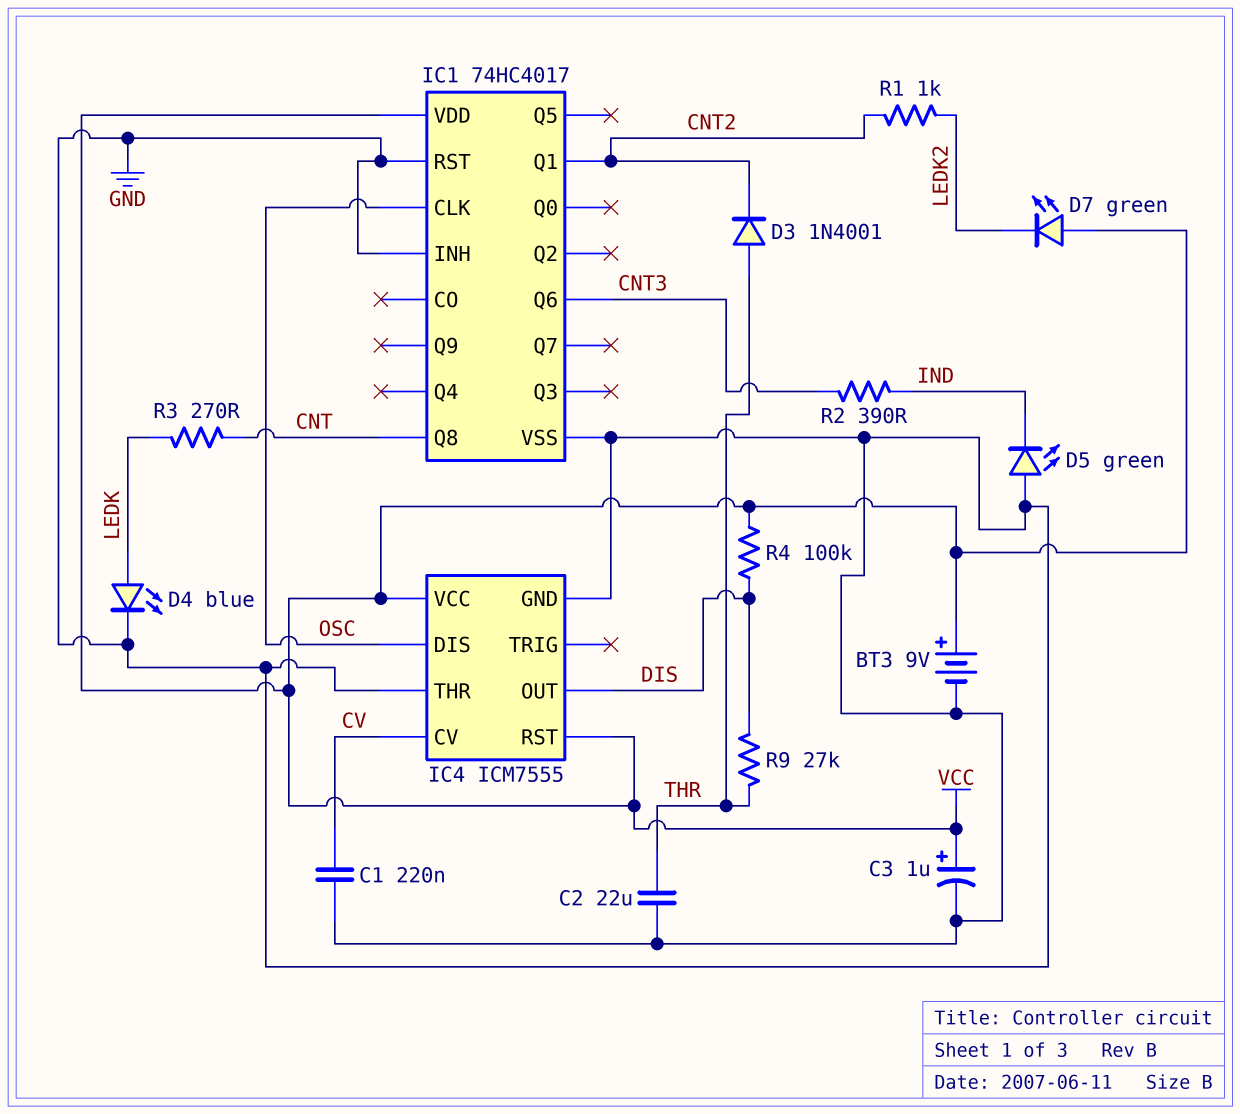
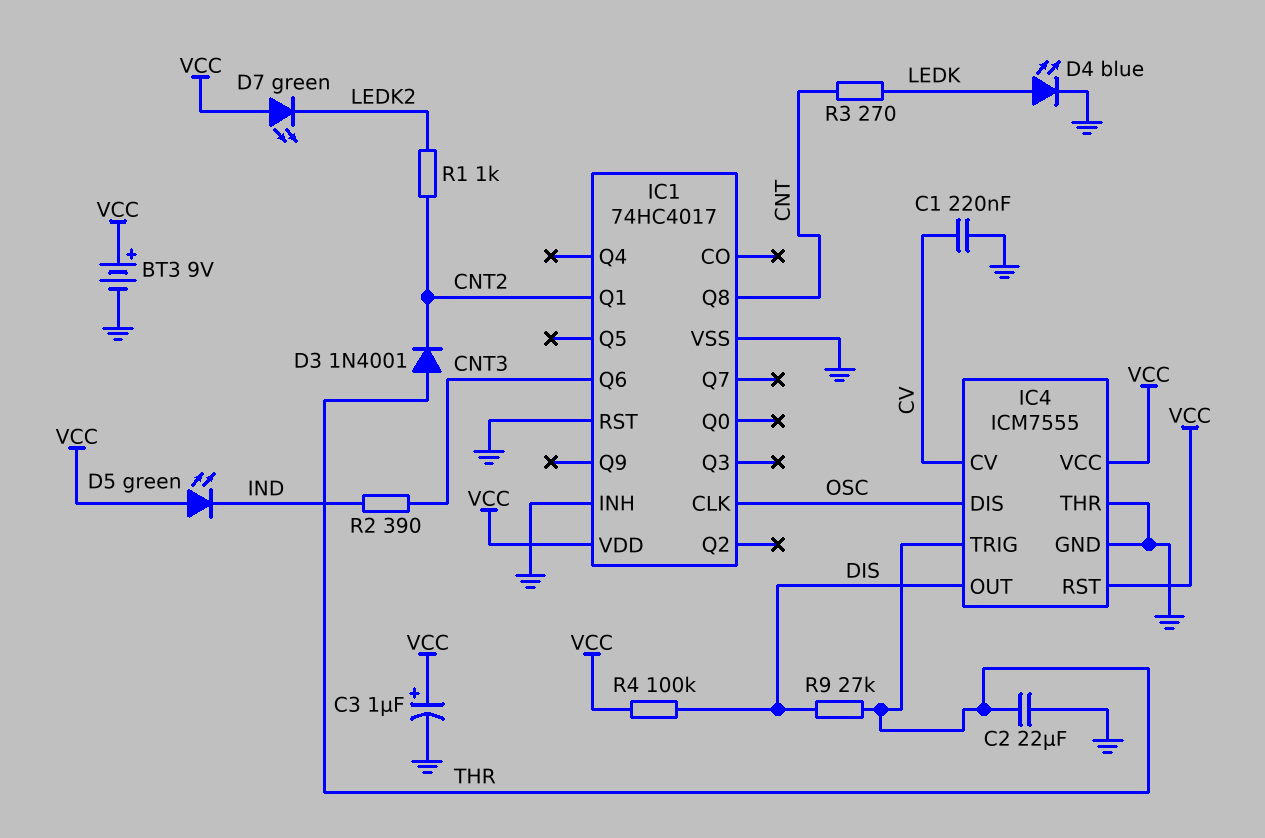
D5: LED green (A GND, K IND) -> LED green (A VCC, K IND)
IC4 pin TRIG: none -> THR

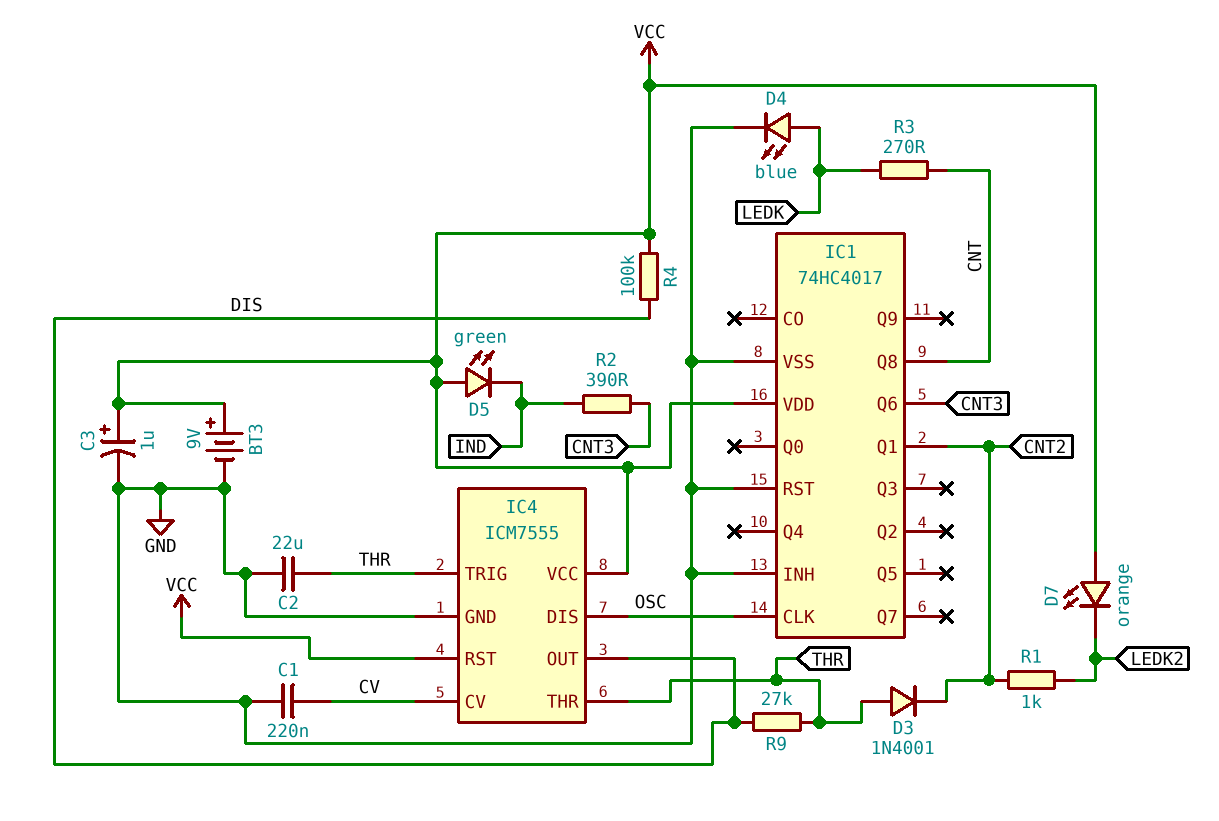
D7: LED green (A VCC, K LEDK2) -> LED orange (A VCC, K LEDK2)
IC4 pin THR: GND -> THR

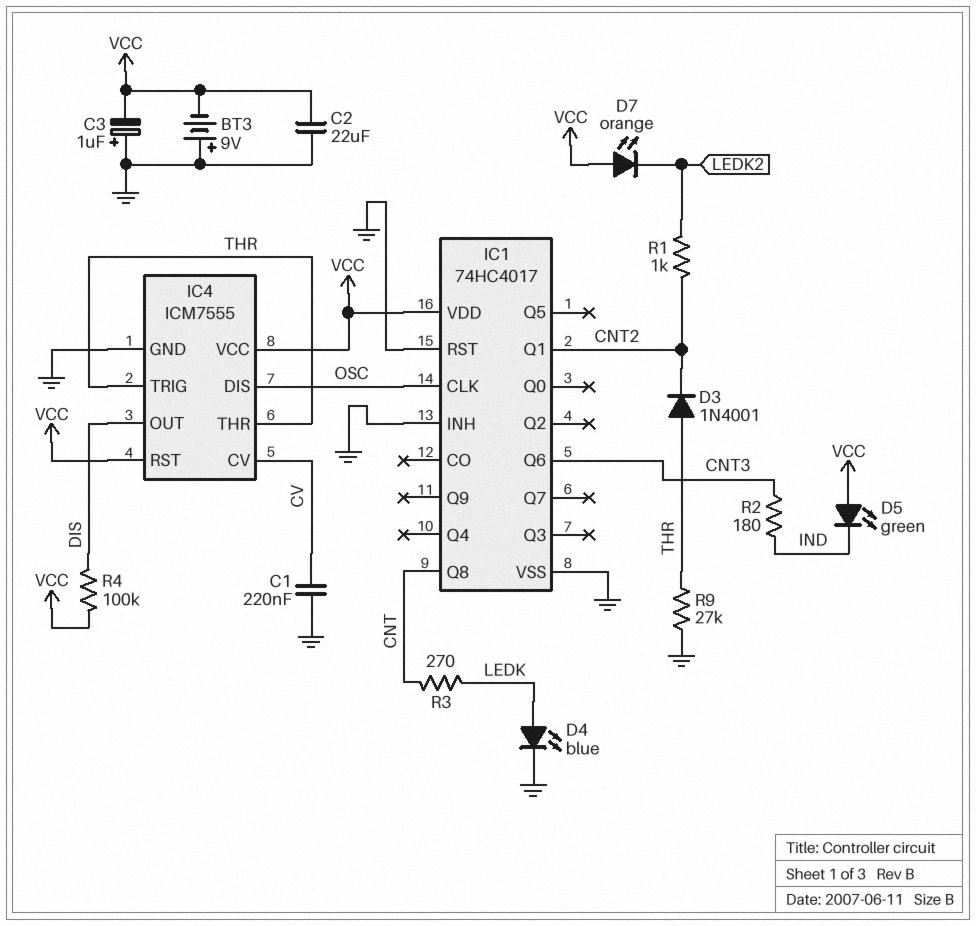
BT3: 9V (plus VCC, minus GND) -> 9V (plus GND, minus VCC)
C2: 22uF (GND, THR) -> 22uF (GND, VCC)
C3: 1uF (plus VCC, minus GND) -> 1uF (plus GND, minus VCC)
R2: 390 (CNT3, IND) -> 180 (CNT3, IND)
R9: 27k (DIS, THR) -> 27k (GND, THR)

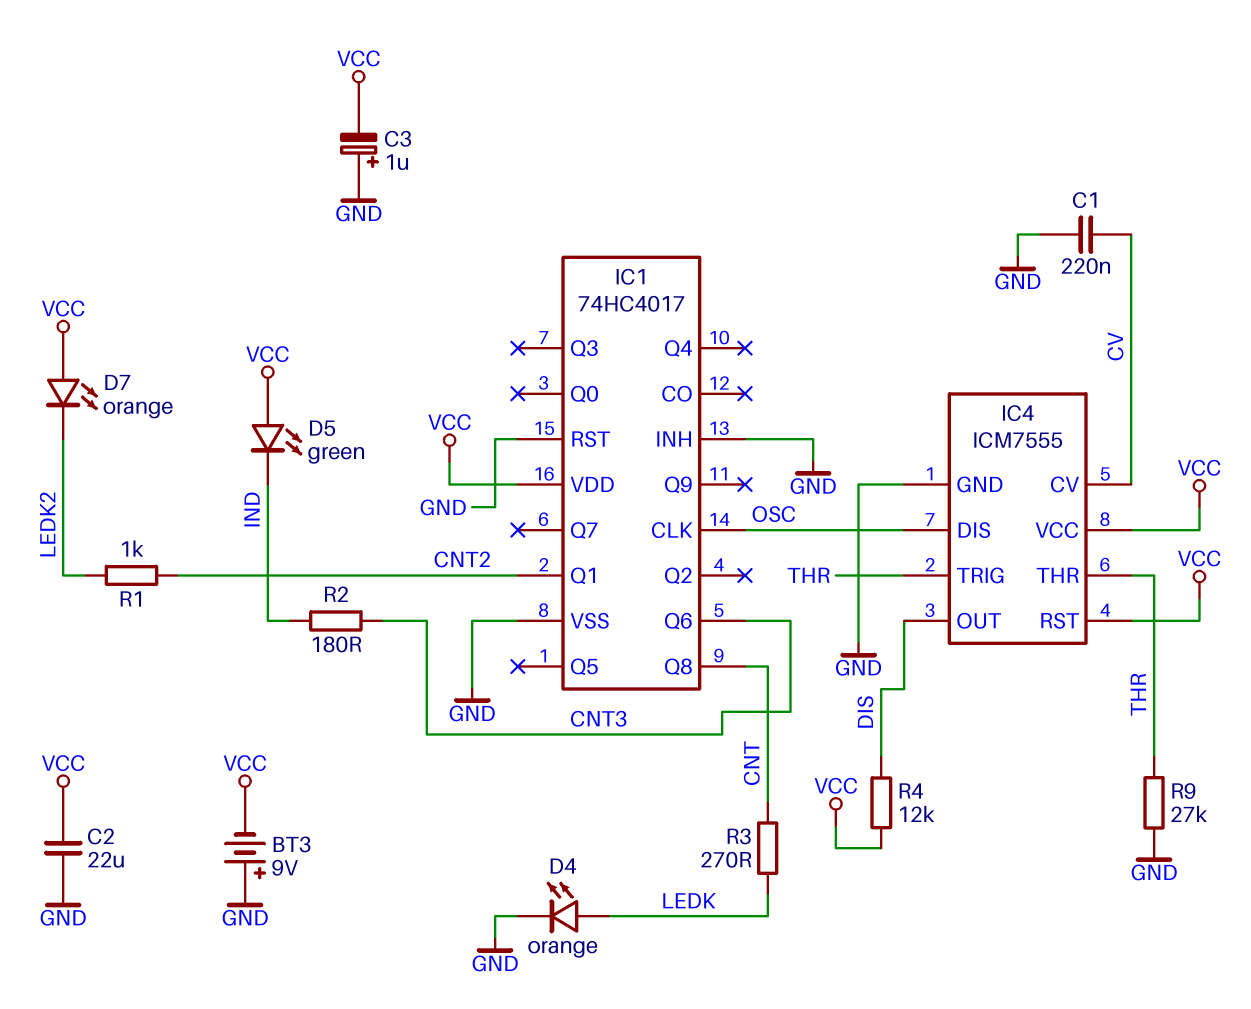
D3: diode 1N4001 (A THR, K CNT2) -> none
D4: LED blue (A LEDK, K GND) -> LED orange (A LEDK, K GND)
R4: 100k (DIS, VCC) -> 12k (DIS, VCC)

